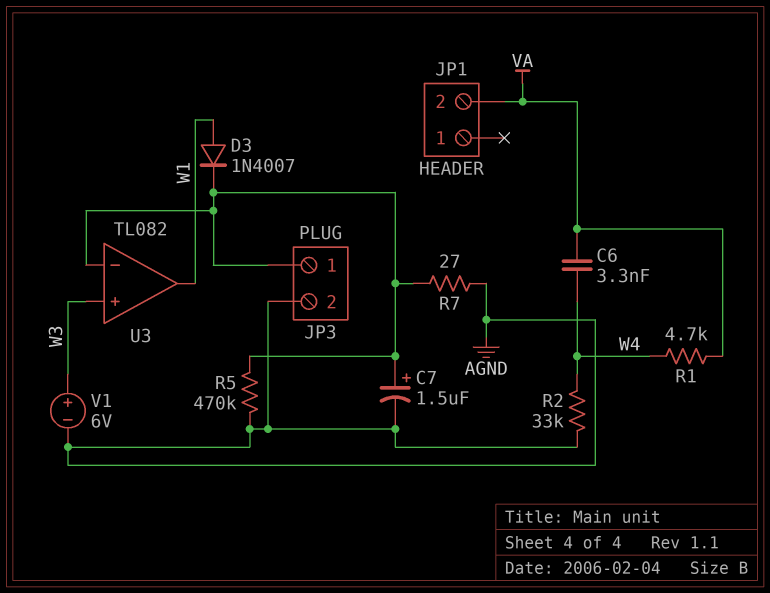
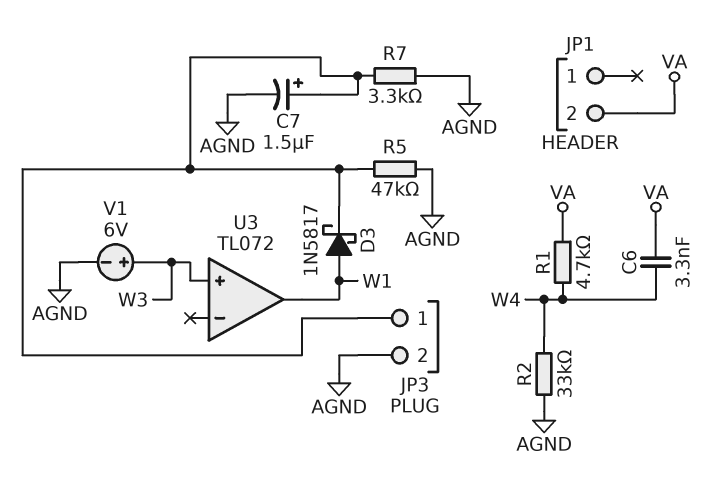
D3: diode 1N4007 (A W1, K JP3/1) -> schottky 1N5817 (A W1, K JP3/1)
R5: 470k (AGND, JP3/1) -> 47k (AGND, JP3/1)
R7: 27 (AGND, JP3/1) -> 3.3k (AGND, JP3/1)
U3: TL082 -> TL072
U3 pin in-: JP3/1 -> none

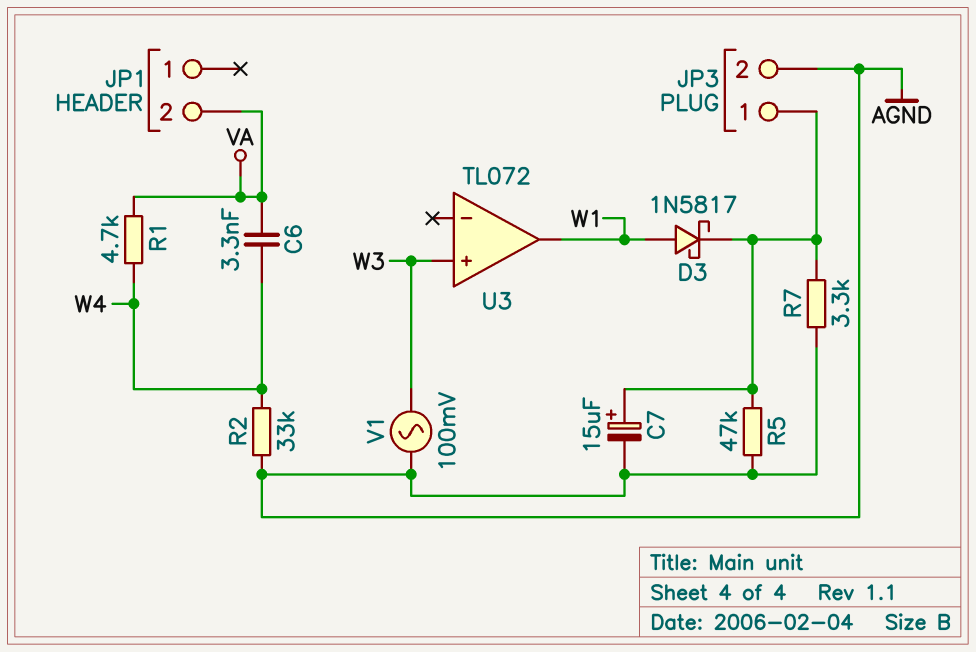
C7: 1.5uF (plus JP3/1, minus AGND) -> 15uF (plus JP3/1, minus AGND)
V1: 6V (plus W3, minus AGND) -> AC 100mV (AGND, W3)

